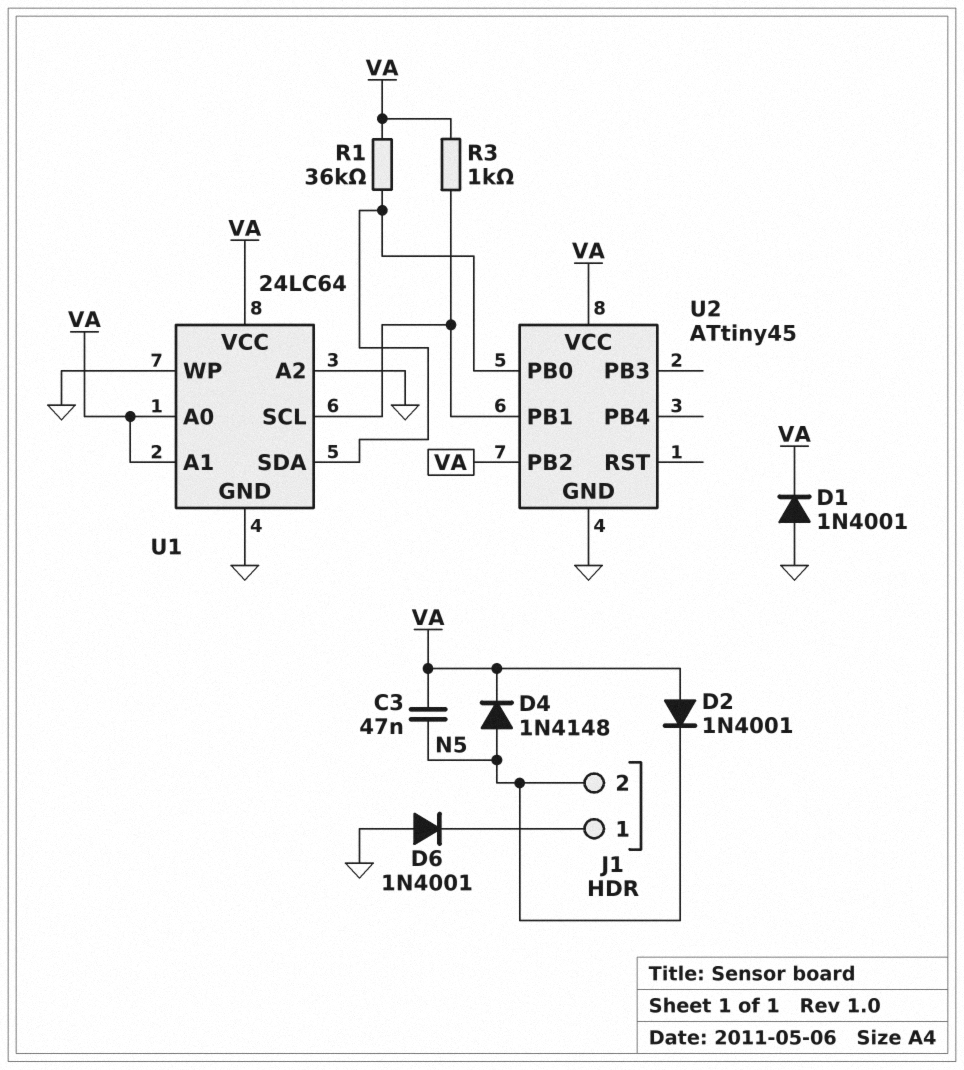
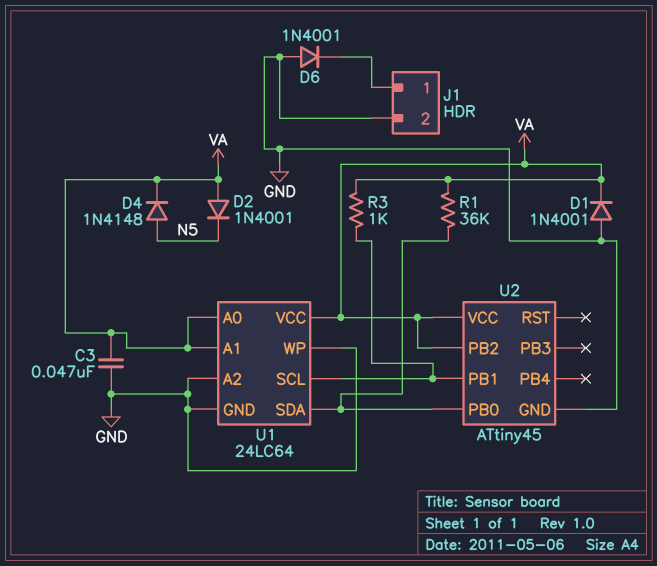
C3: 47nF (N5, VA) -> 47nF (GND, VA)
J1 pin 2: N5 -> GND

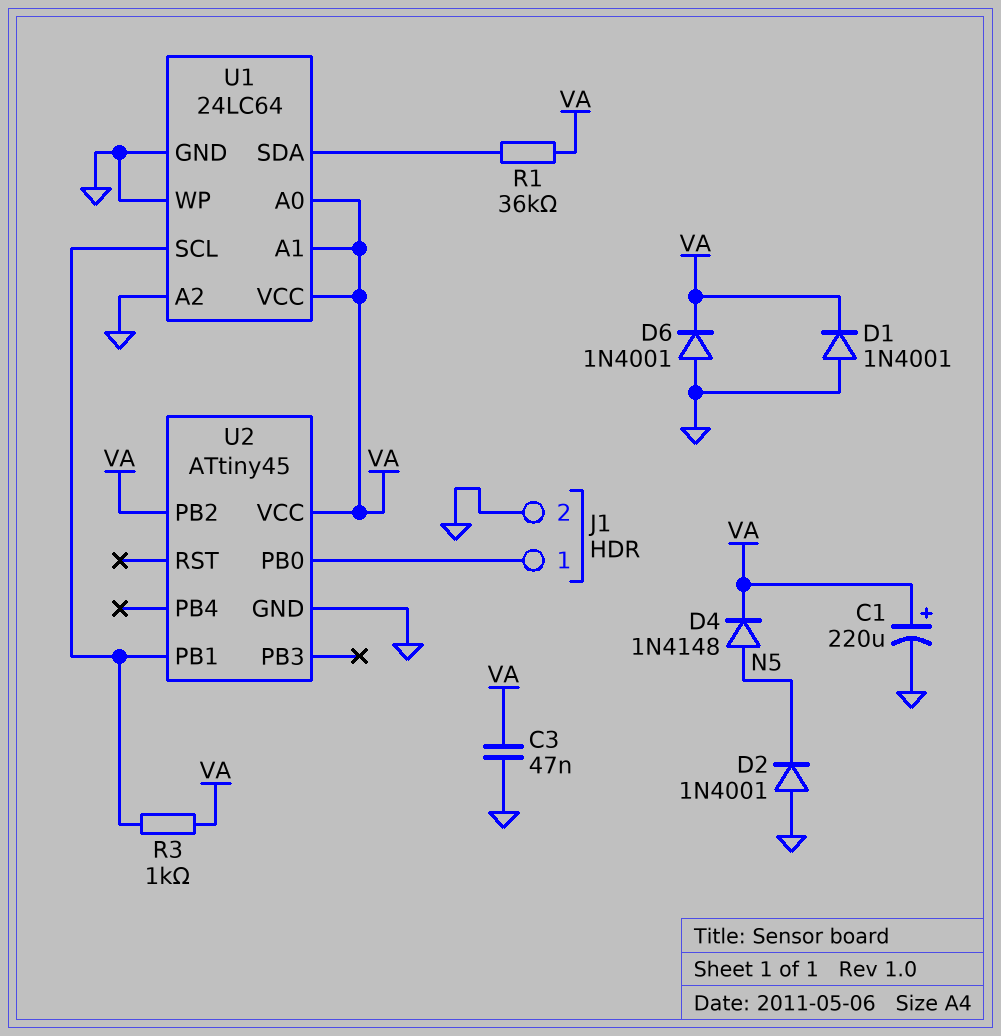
C1: none -> 220uF (plus VA, minus GND)
D2: diode 1N4001 (A VA, K N5) -> diode 1N4001 (A GND, K N5)
D6: diode 1N4001 (A GND, K J1/1) -> diode 1N4001 (A GND, K VA)
U2 pin PB0: U1/SDA -> J1/1

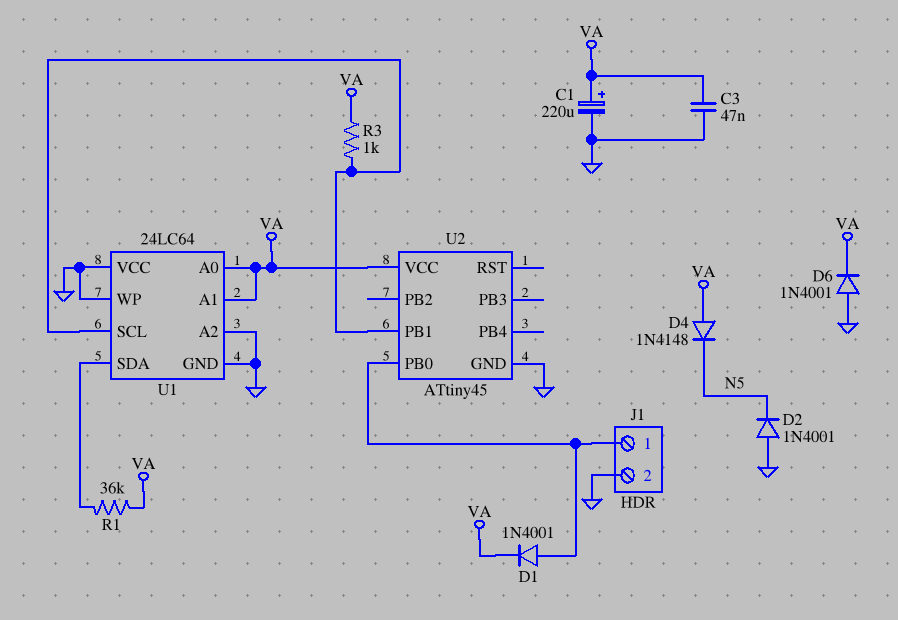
D1: diode 1N4001 (A GND, K VA) -> diode 1N4001 (A J1/1, K VA)
D4: diode 1N4148 (A N5, K VA) -> diode 1N4148 (A VA, K N5)
U1 pin VCC: VA -> GND
U2 pin PB2: VA -> none

